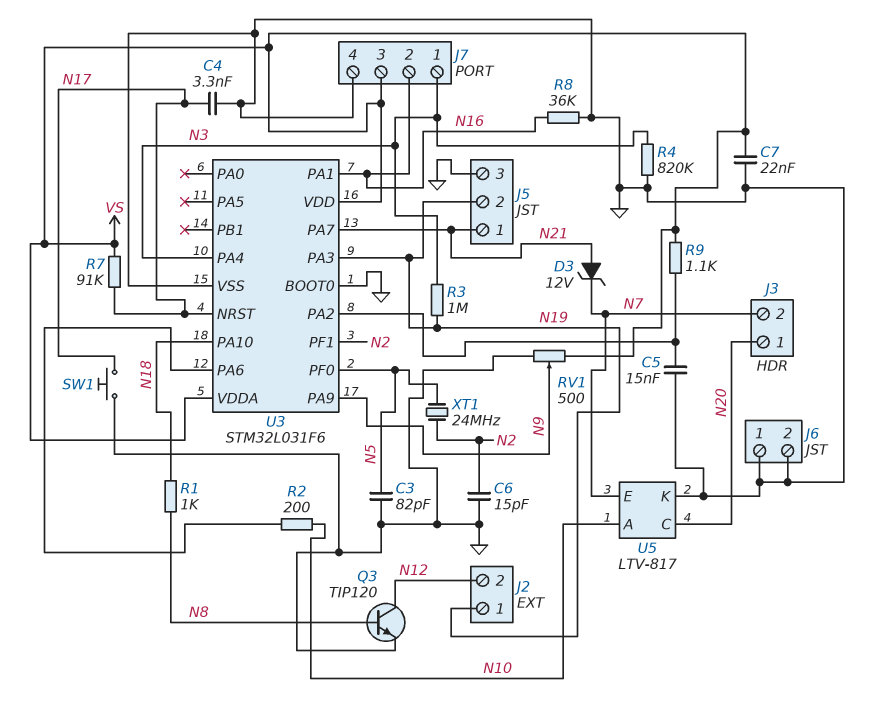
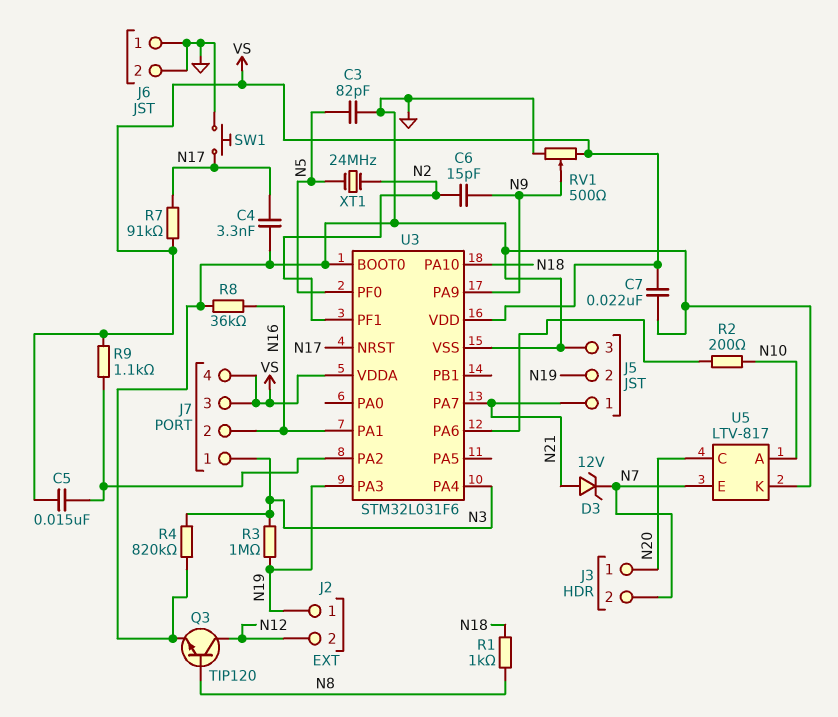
C5: 15nF (GND, U3/PA2) -> 15nF (U3/PA2, VS)
C6: 15pF (GND, N2) -> 15pF (N2, N9)
J7 pin 4: GND -> VS

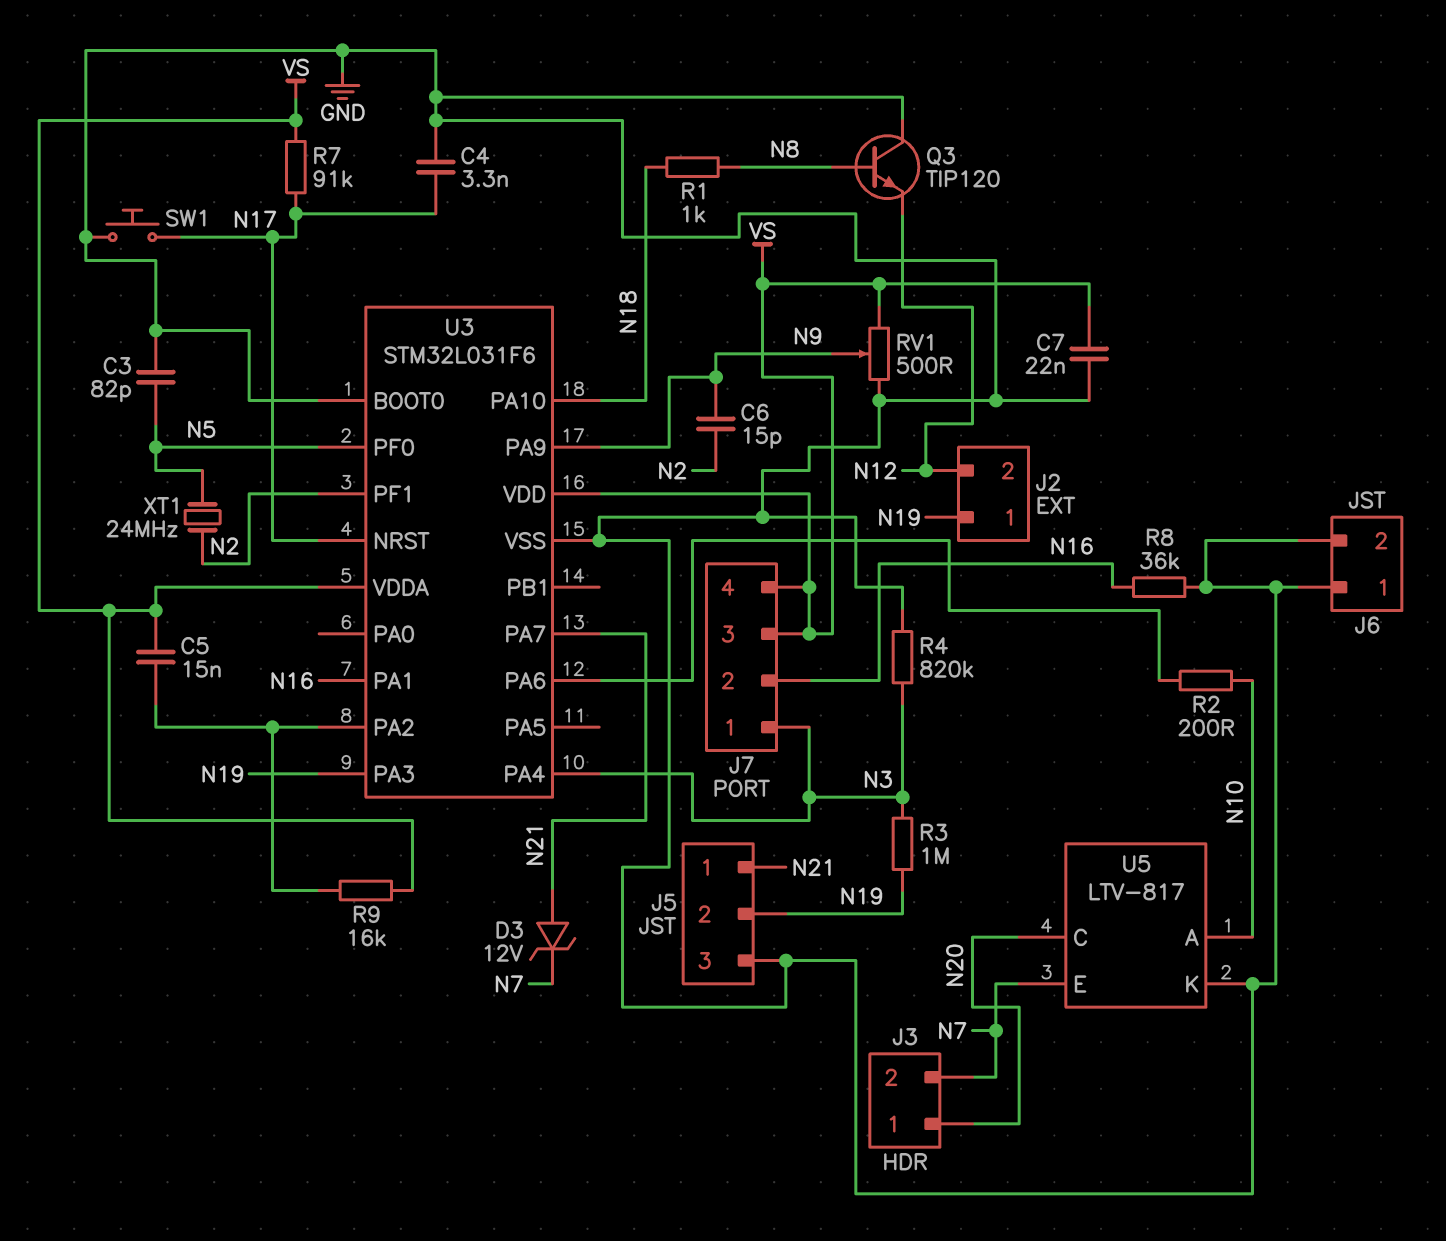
Q3: NPN TIP120 (B N8, C N12, E GND) -> NPN TIP120 (B N8, C GND, E N12)
R9: 1.1k (U3/PA2, VS) -> 16k (U3/PA2, VS)

